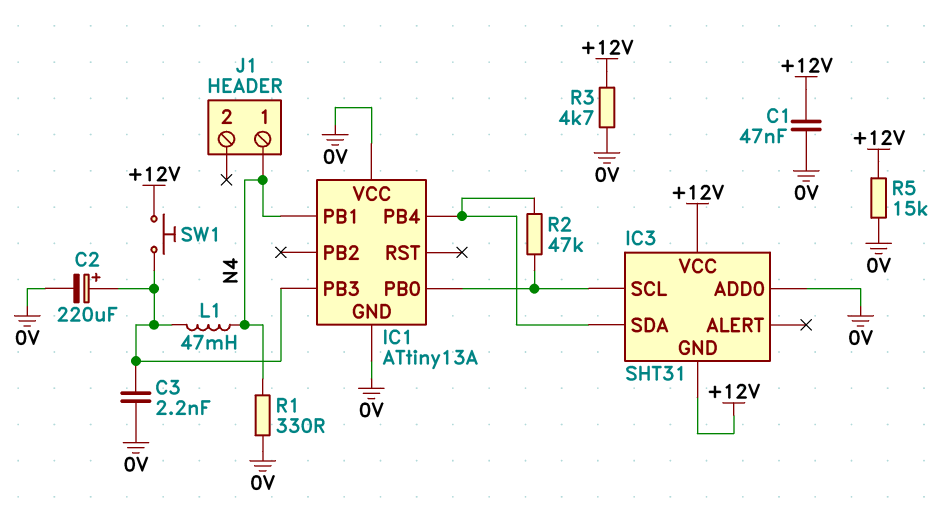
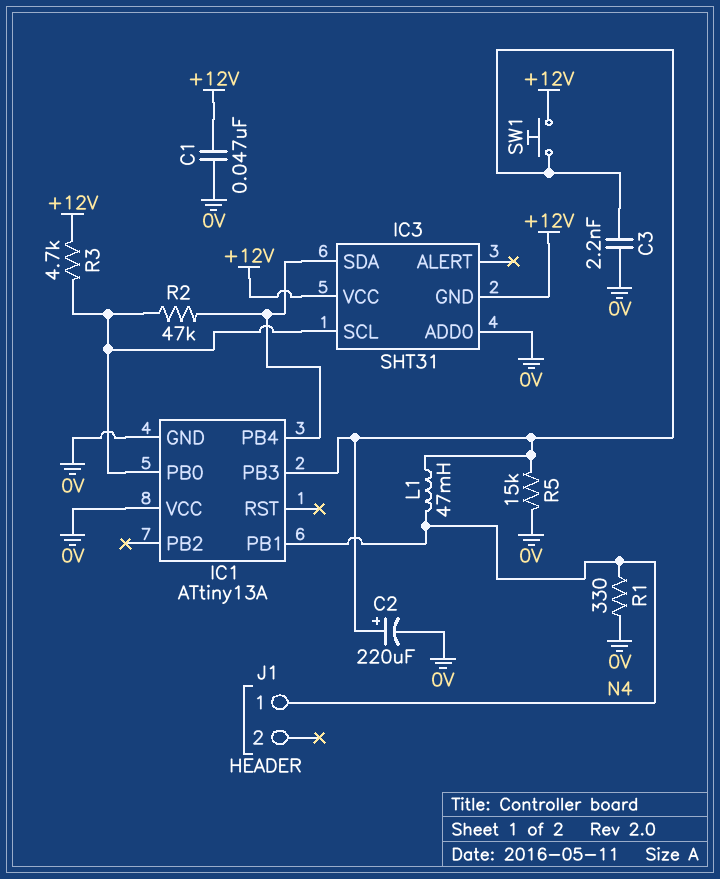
R3: 4.7k (+12V, 0V) -> 4.7k (+12V, IC1/PB0)
R5: 15k (+12V, 0V) -> 15k (0V, IC1/PB3)

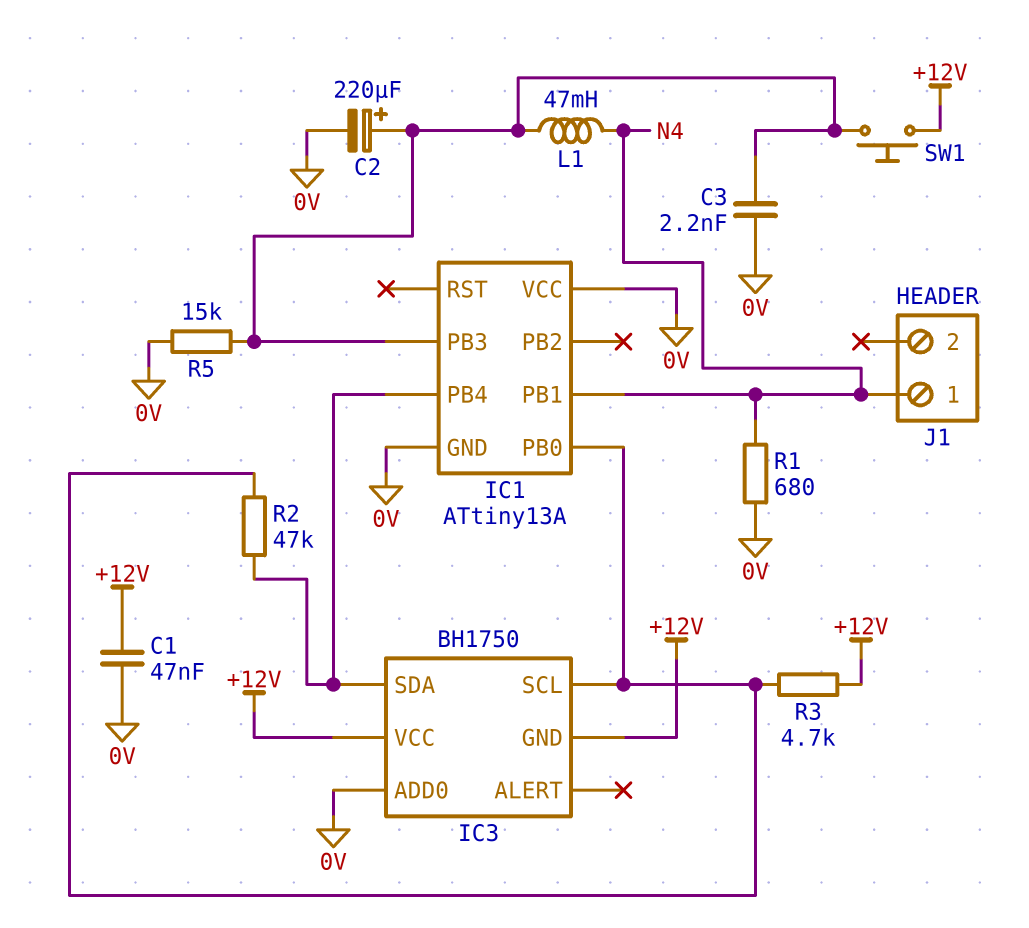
IC3: SHT31 -> BH1750
R1: 330 (0V, N4) -> 680 (0V, N4)

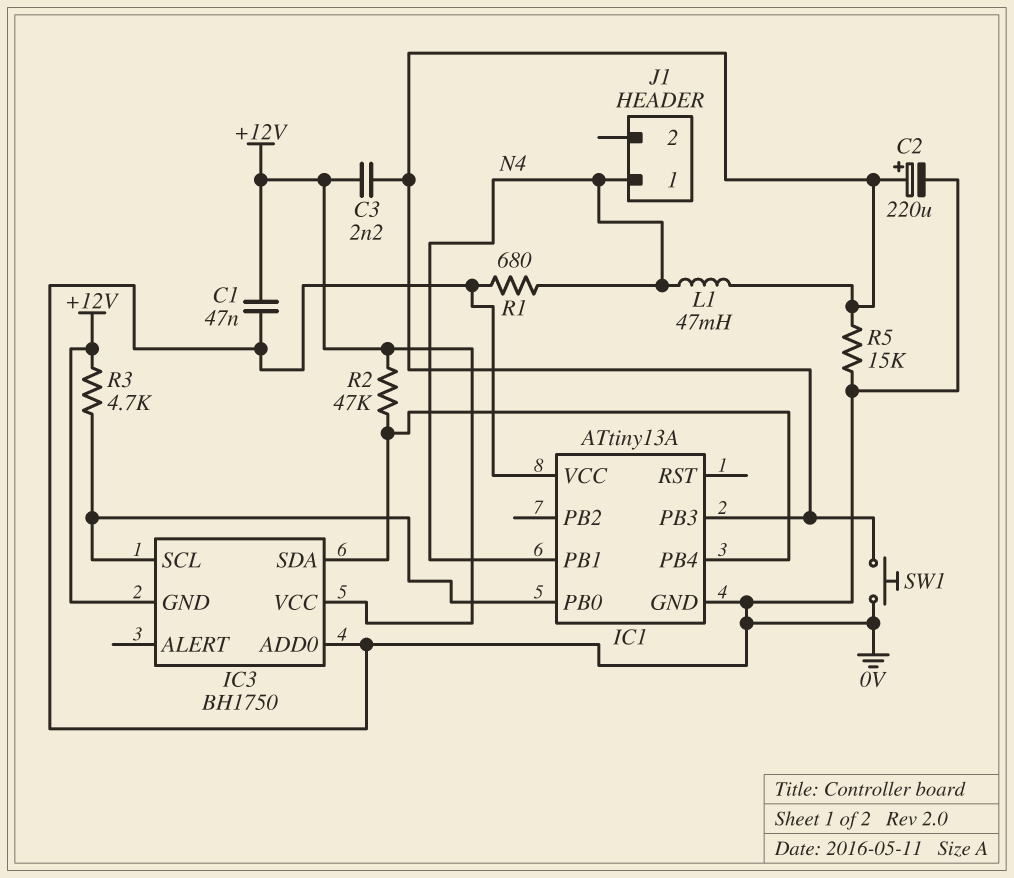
C3: 2.2nF (0V, IC1/PB3) -> 2.2nF (+12V, IC1/PB3)
R2: 47k (IC1/PB0, IC1/PB4) -> 47k (+12V, IC1/PB4)
SW1: button (+12V, IC1/PB3) -> button (0V, IC1/PB3)

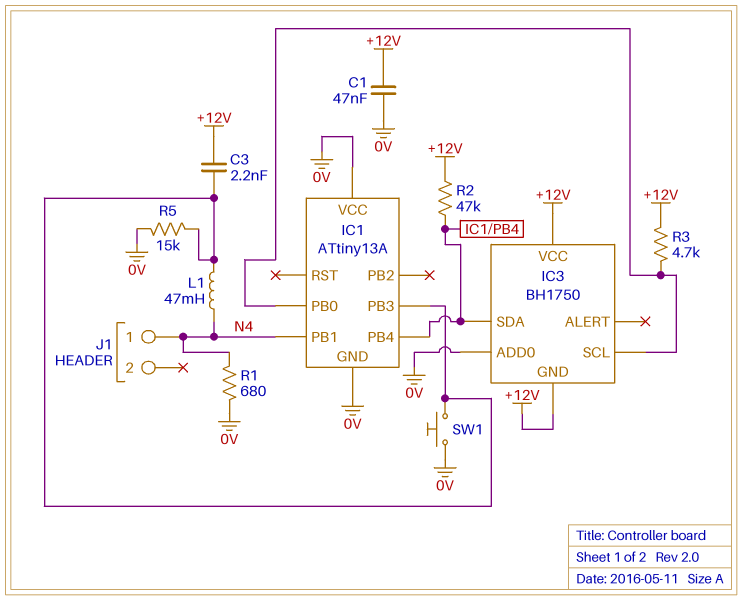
C2: 220uF (plus IC1/PB3, minus 0V) -> none

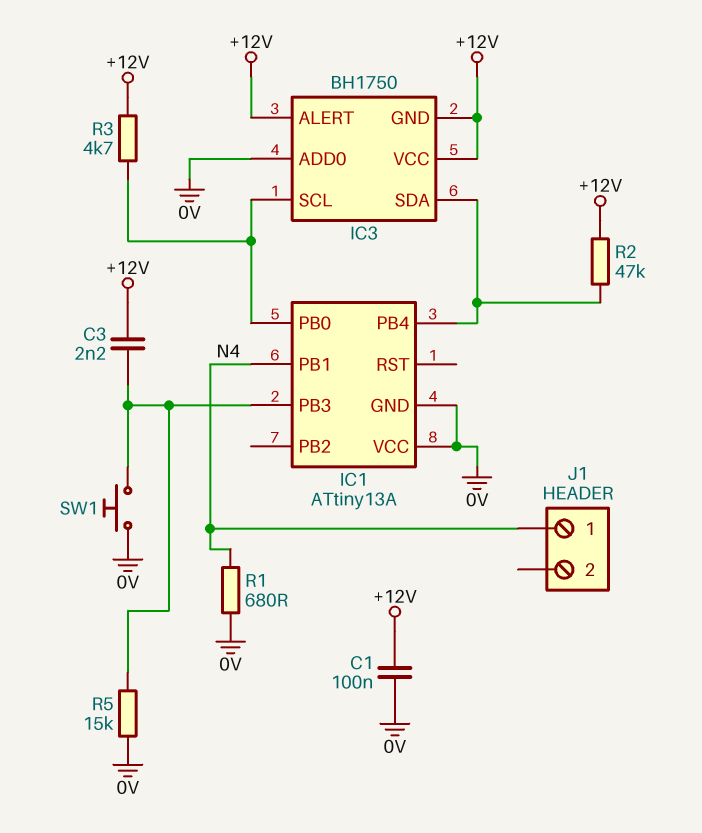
C1: 47nF (+12V, 0V) -> 100nF (+12V, 0V)
IC3 pin ALERT: none -> +12V
L1: 47mH (IC1/PB3, N4) -> none

